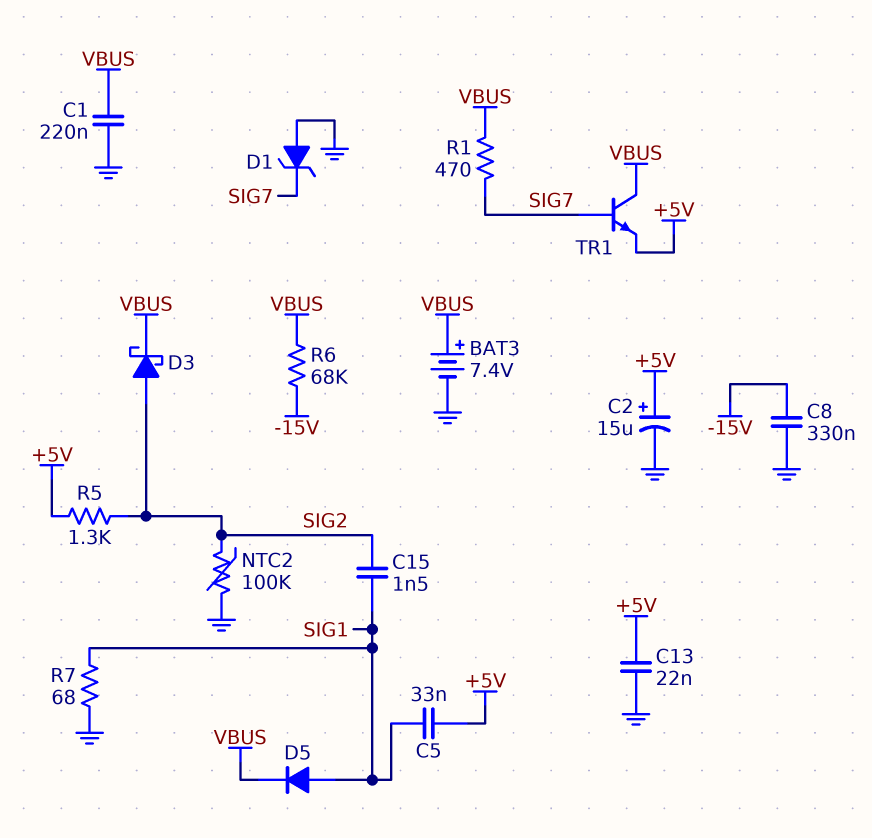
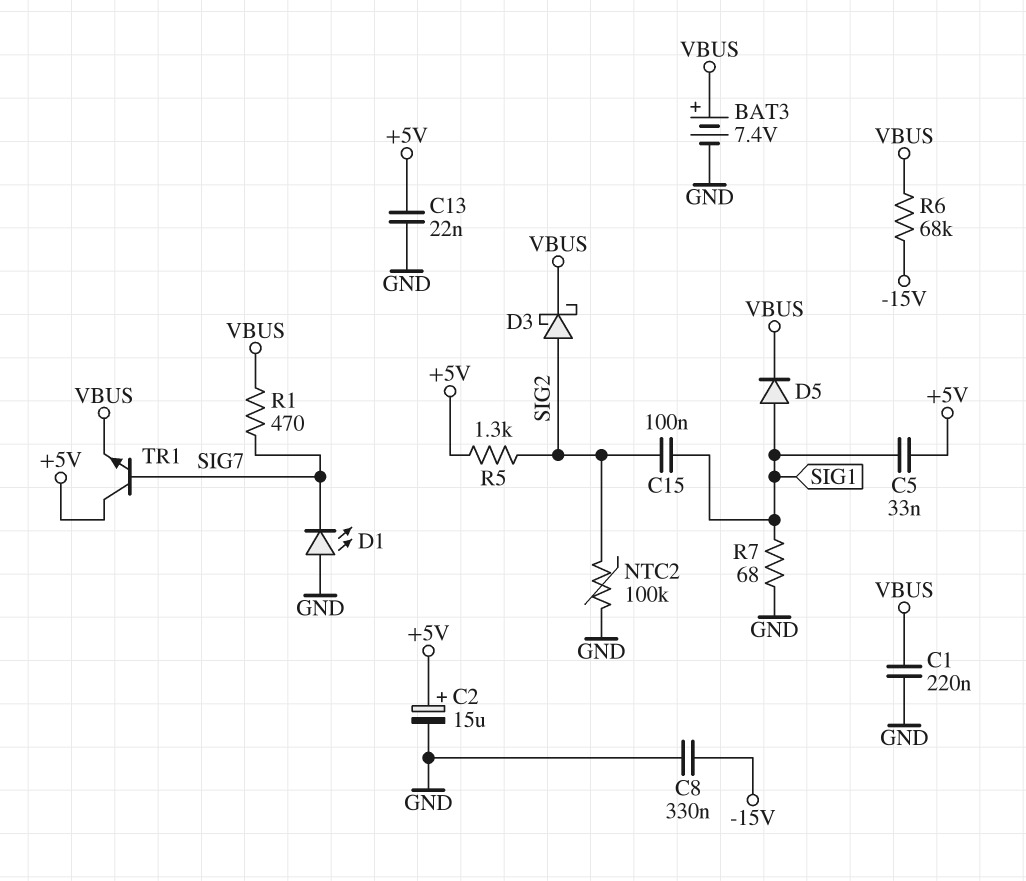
C15: 1.5nF (SIG1, SIG2) -> 100nF (SIG1, SIG2)
D1: zener (A GND, K SIG7) -> LED (A GND, K SIG7)
TR1: NPN (B SIG7, C VBUS, E +5V) -> NPN (B SIG7, C +5V, E VBUS)

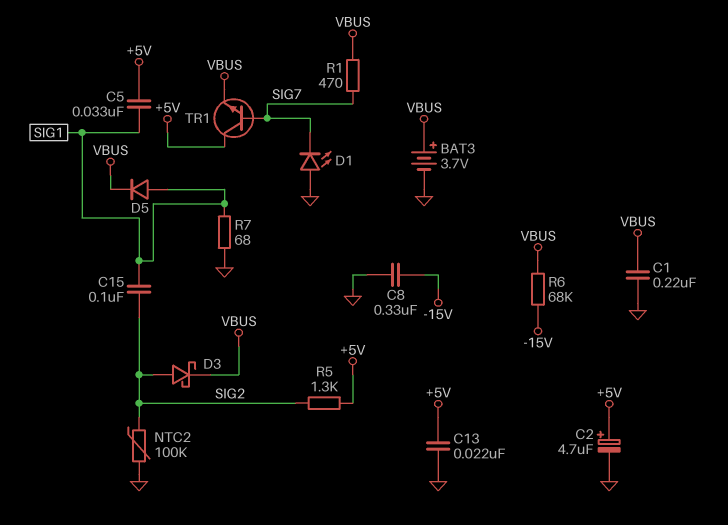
BAT3: 7.4V (plus VBUS, minus GND) -> 3.7V (plus VBUS, minus GND)
C2: 15uF (plus +5V, minus GND) -> 4.7uF (plus +5V, minus GND)

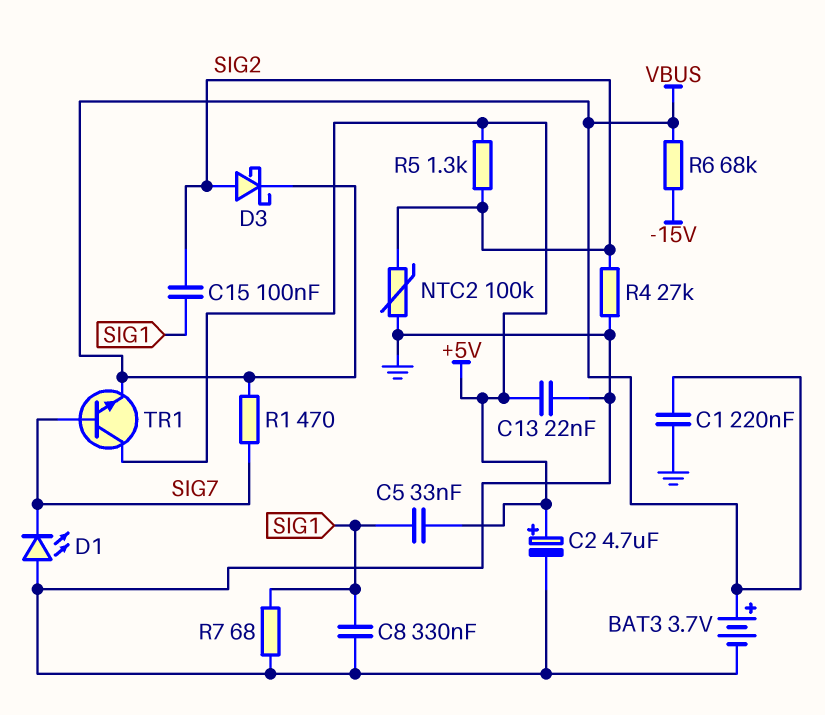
C8: 330nF (-15V, GND) -> 330nF (GND, SIG1)
D5: diode (A SIG1, K VBUS) -> none
R4: none -> 27k (GND, SIG2)

